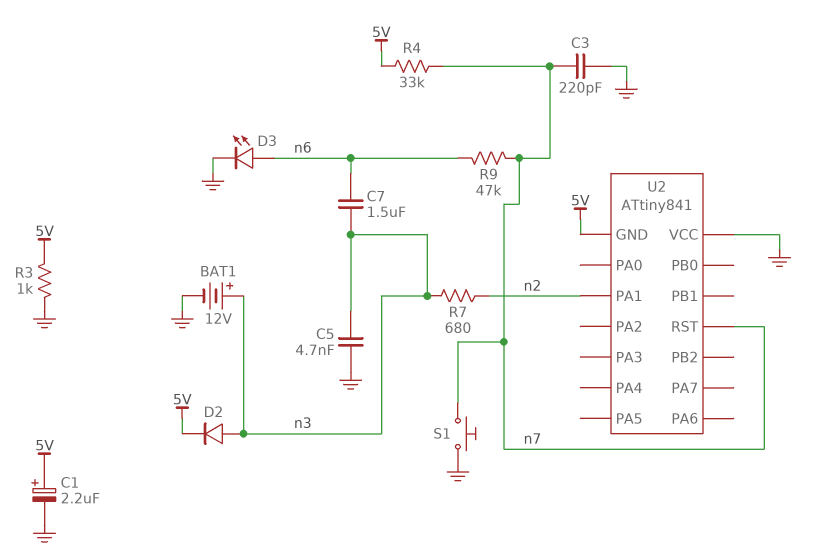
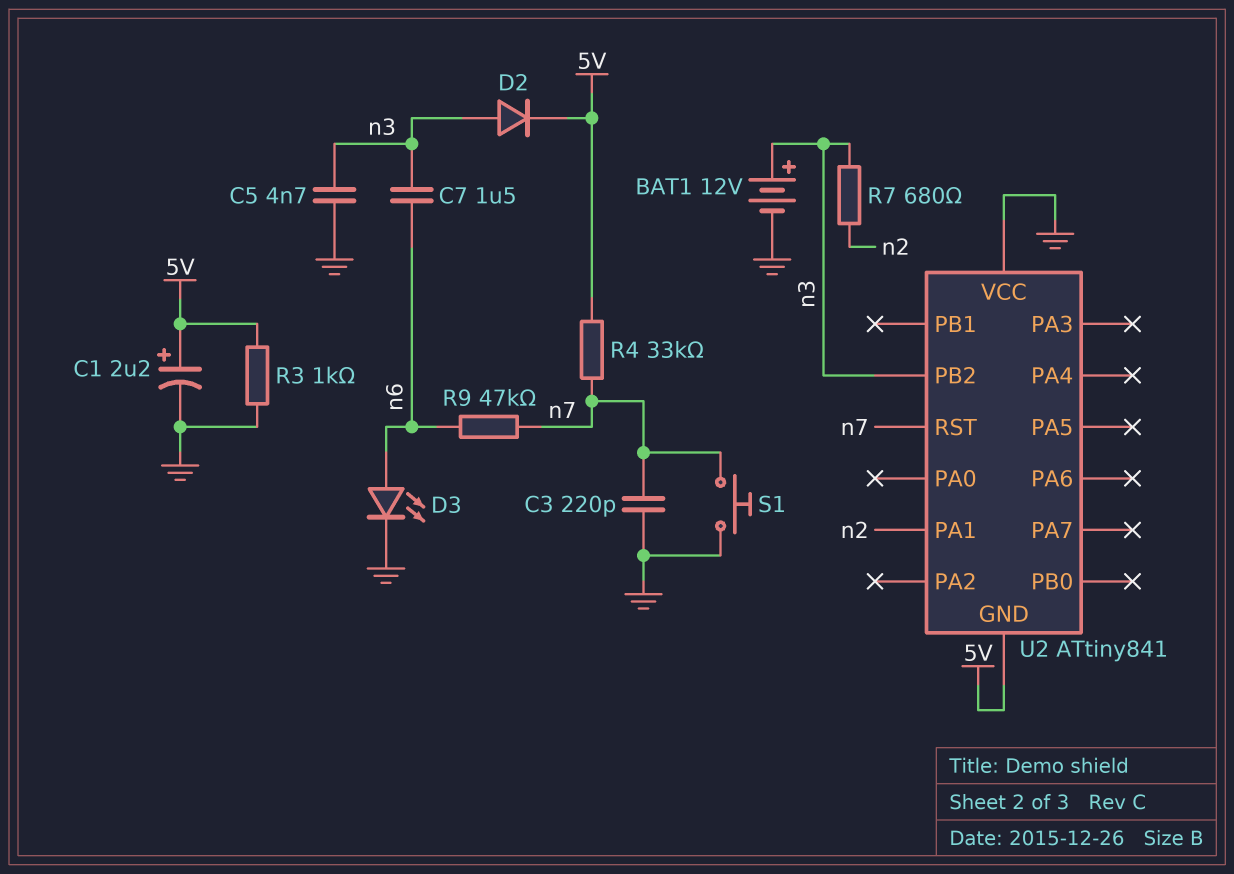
U2 pin PB2: none -> n3

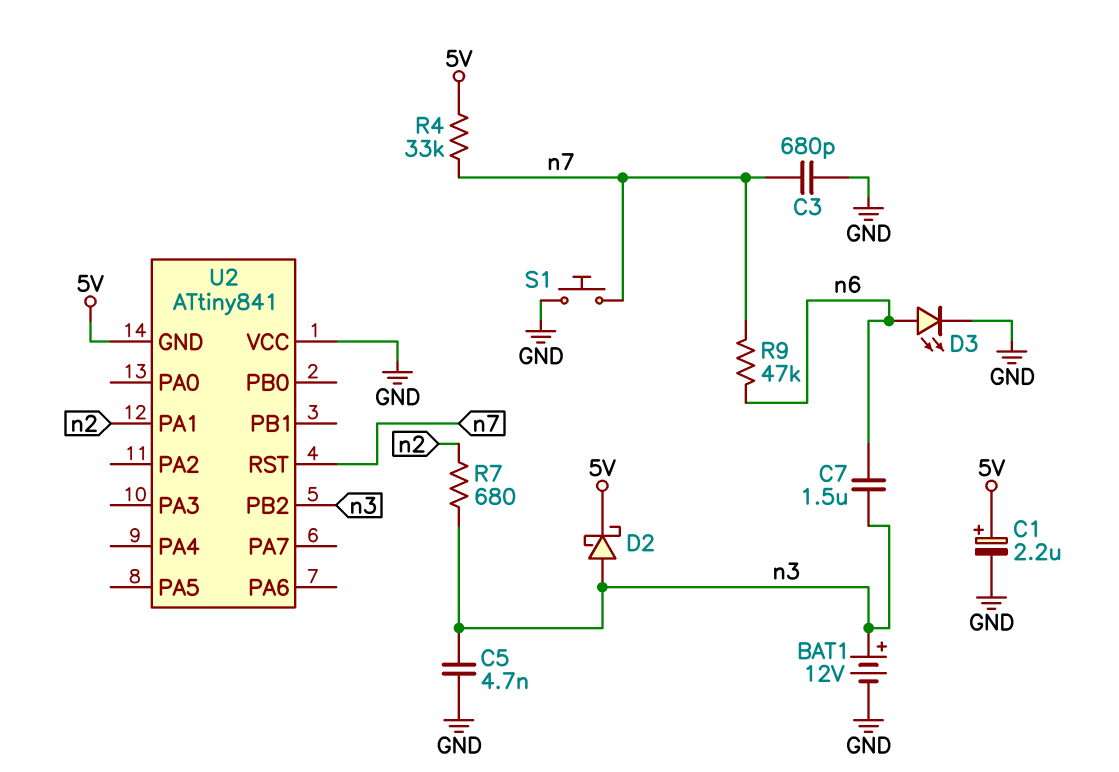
C3: 220pF (GND, n7) -> 680pF (GND, n7)
D2: diode (A n3, K 5V) -> schottky (A n3, K 5V)
R3: 1k (5V, GND) -> none

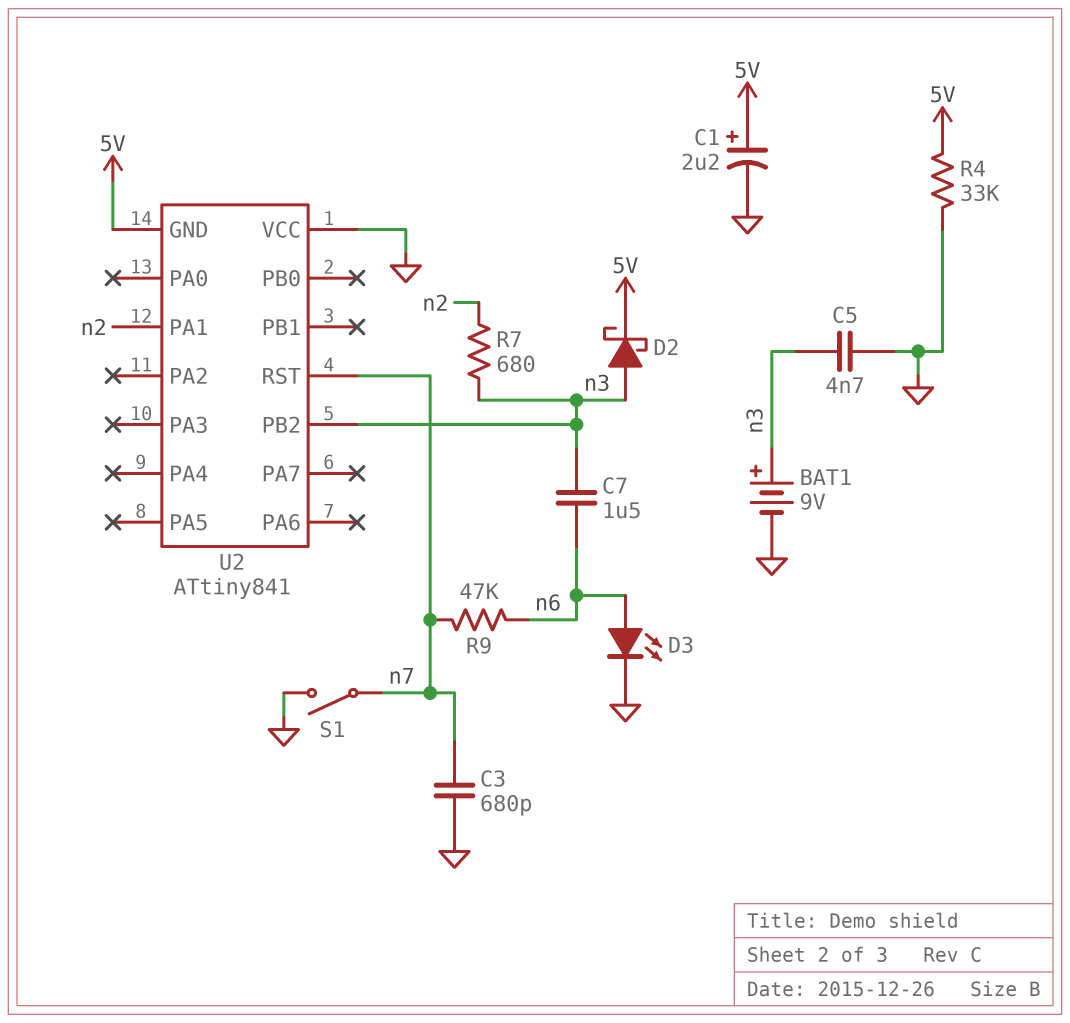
BAT1: 12V (plus n3, minus GND) -> 9V (plus n3, minus GND)
R4: 33k (5V, n7) -> 33k (5V, GND)
S1: button (GND, n7) -> switch (GND, n7)

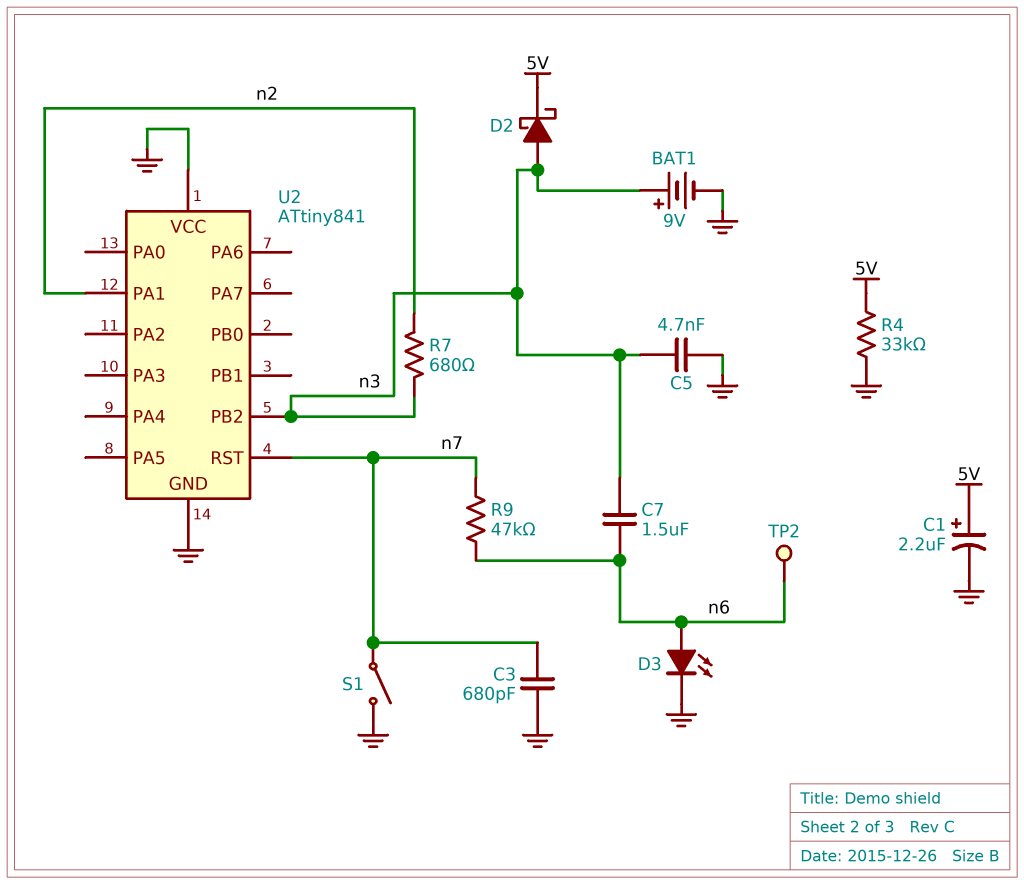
TP2: none -> test point (n6)
U2 pin GND: 5V -> GND

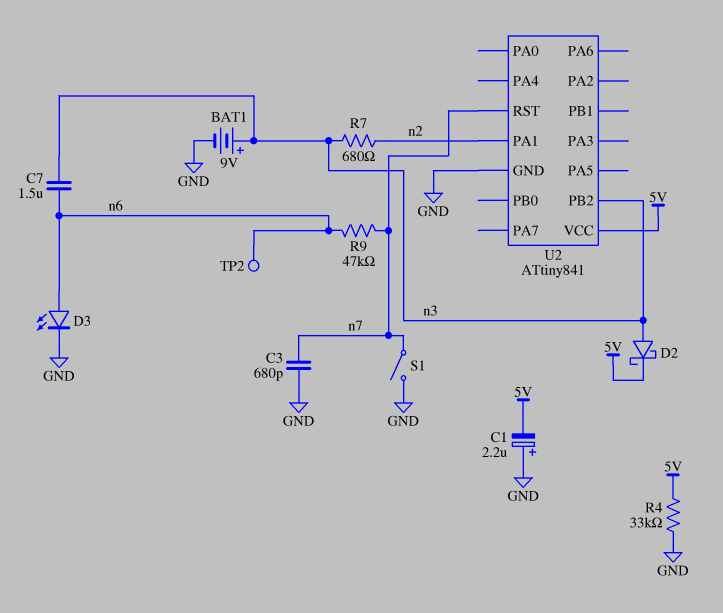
C1: 2.2uF (plus 5V, minus GND) -> 2.2uF (plus GND, minus 5V)
C5: 4.7nF (GND, n3) -> none
U2 pin VCC: GND -> 5V

